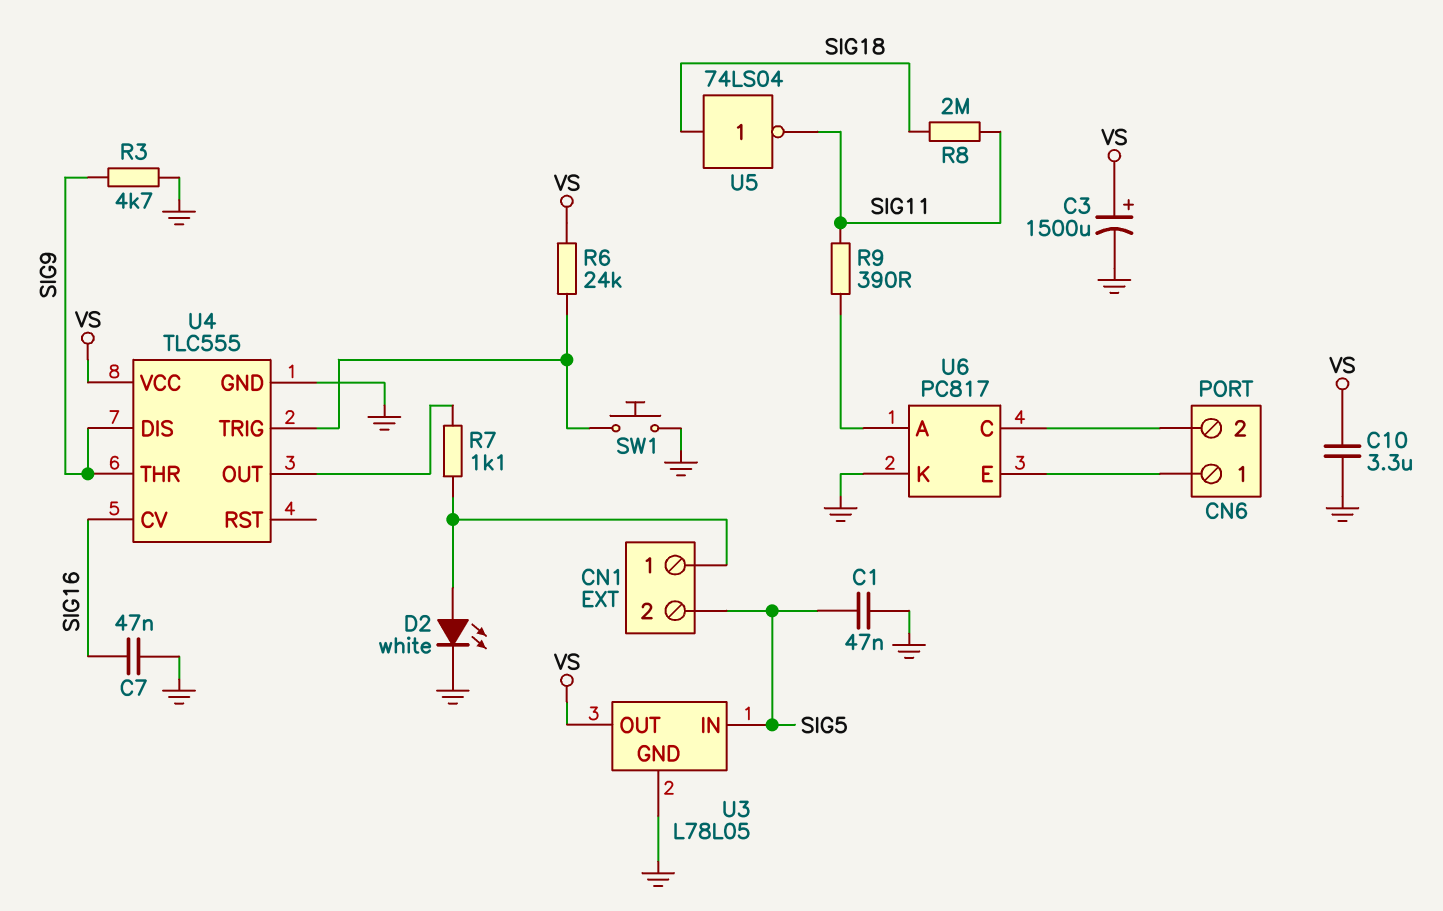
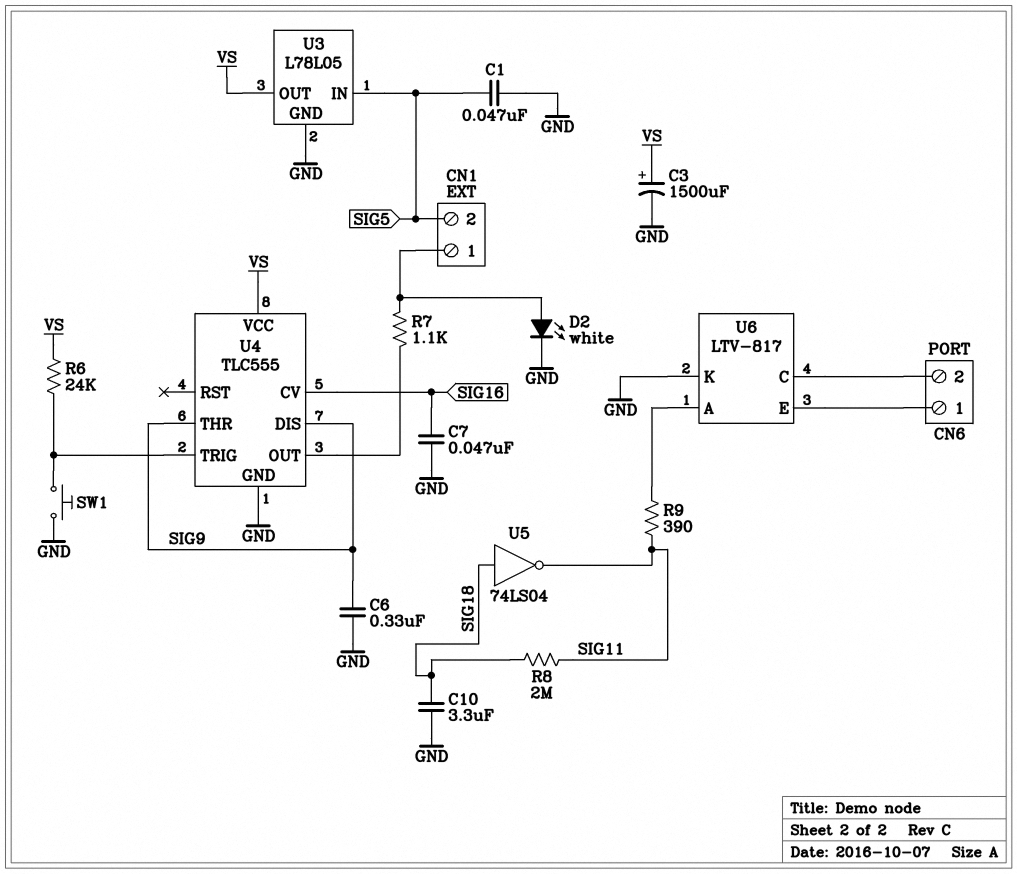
C6: none -> 330nF (GND, SIG9)
C10: 3.3uF (GND, VS) -> 3.3uF (GND, SIG18)
R3: 4.7k (GND, SIG9) -> none
U6: PC817 -> LTV-817

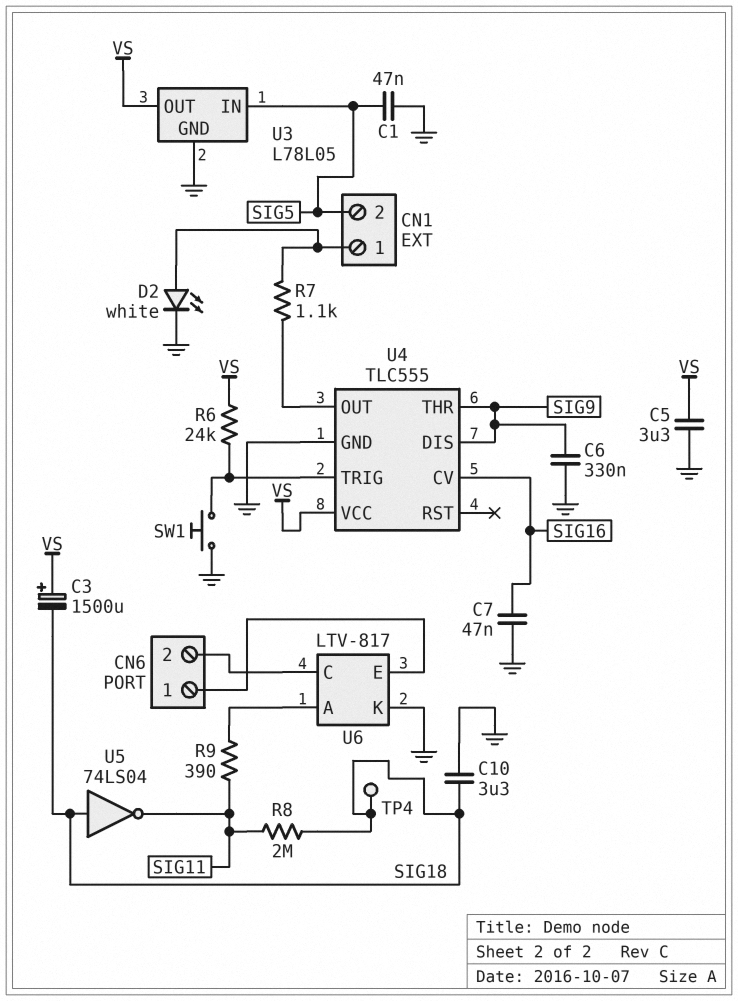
C3: 1500uF (plus VS, minus GND) -> 1500uF (plus VS, minus SIG18)
C5: none -> 3.3uF (GND, VS)
TP4: none -> test point (SIG18)

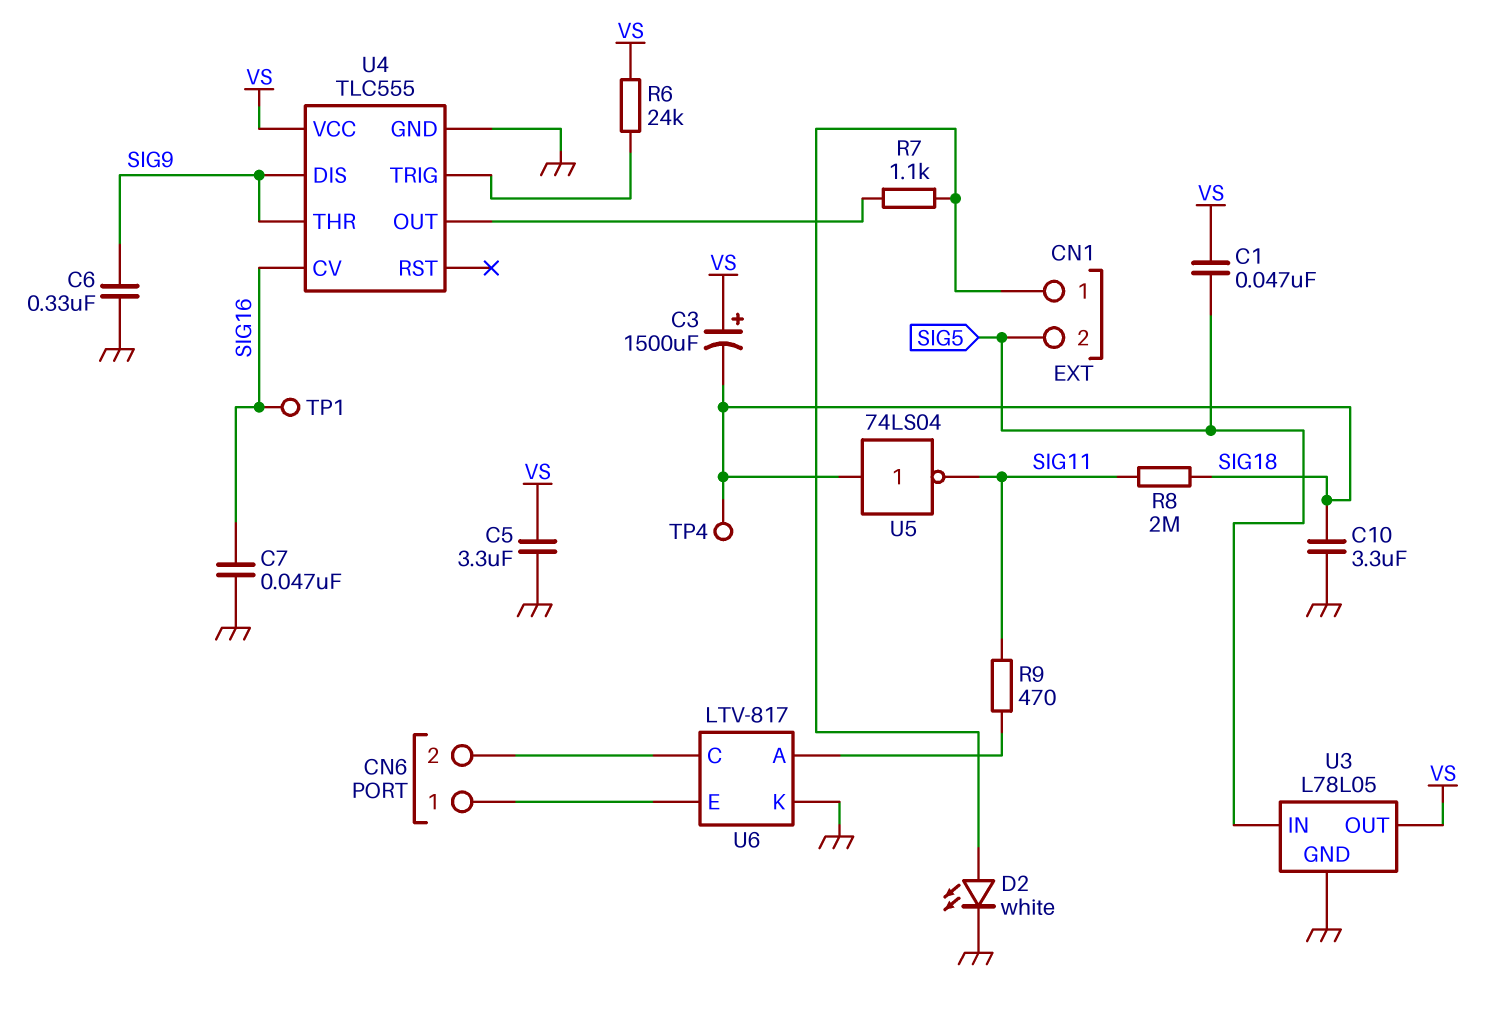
C1: 47nF (GND, SIG5) -> 47nF (SIG5, VS)
R9: 390 (SIG11, U6/A) -> 470 (SIG11, U6/A)
SW1: button (GND, U4/TRIG) -> none
TP1: none -> test point (SIG16)

